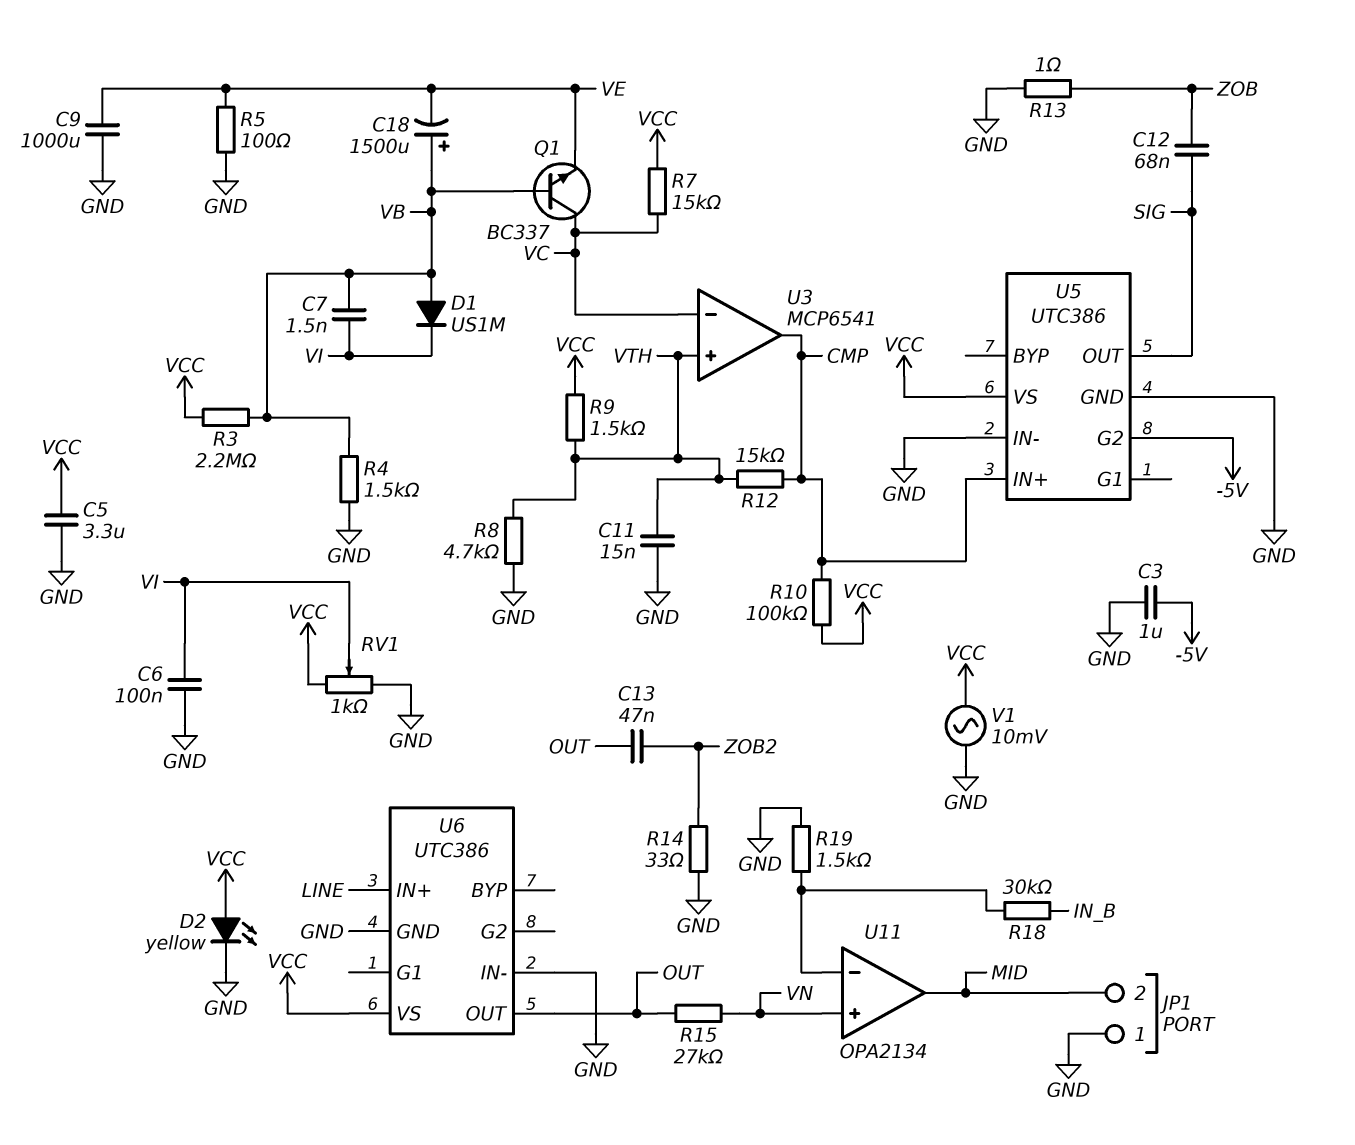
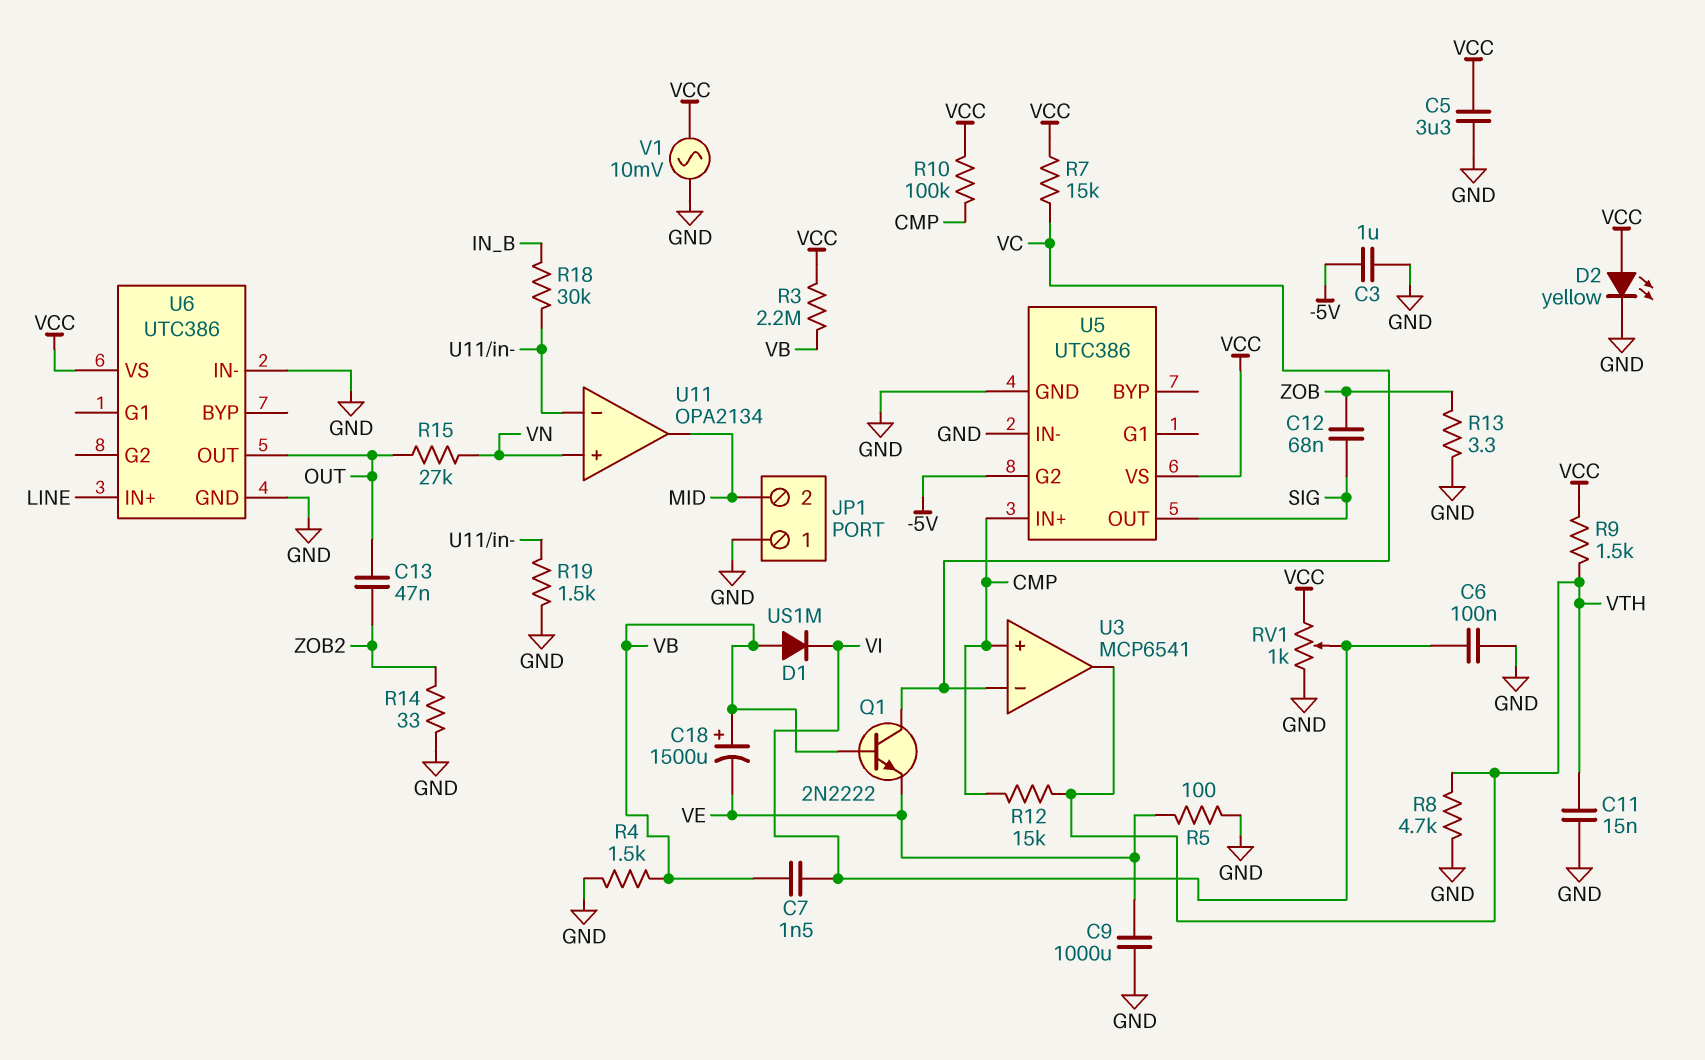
Q1: NPN BC337 (B VB, C VC, E VE) -> NPN 2N2222 (B VB, C VC, E VE)
R13: 1 (GND, ZOB) -> 3.3 (GND, ZOB)
U3 pin in+: VTH -> CMP
U3 pin out: CMP -> VTH

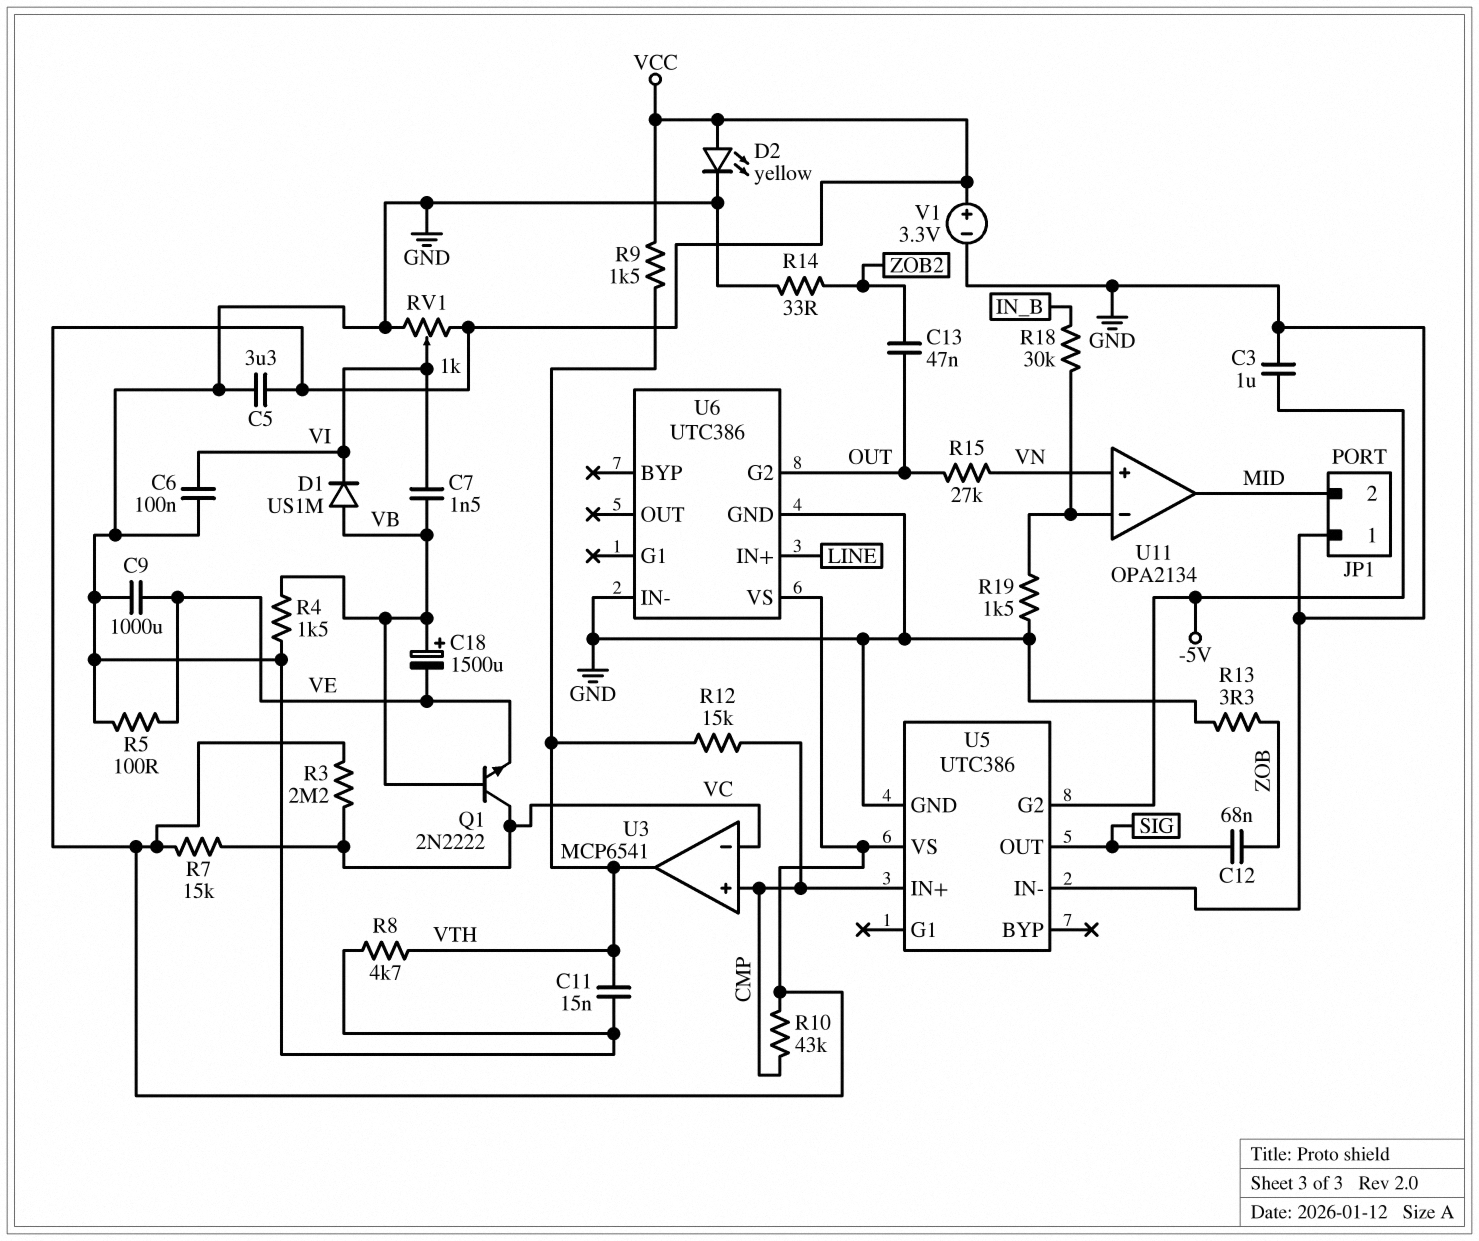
R3: 2.2M (VB, VCC) -> 2.2M (VC, VCC)
R10: 100k (CMP, VCC) -> 43k (CMP, VCC)
U6 pin G2: none -> OUT
U6 pin OUT: OUT -> none
V1: AC 10mV (GND, VCC) -> 3.3V (plus VCC, minus GND)

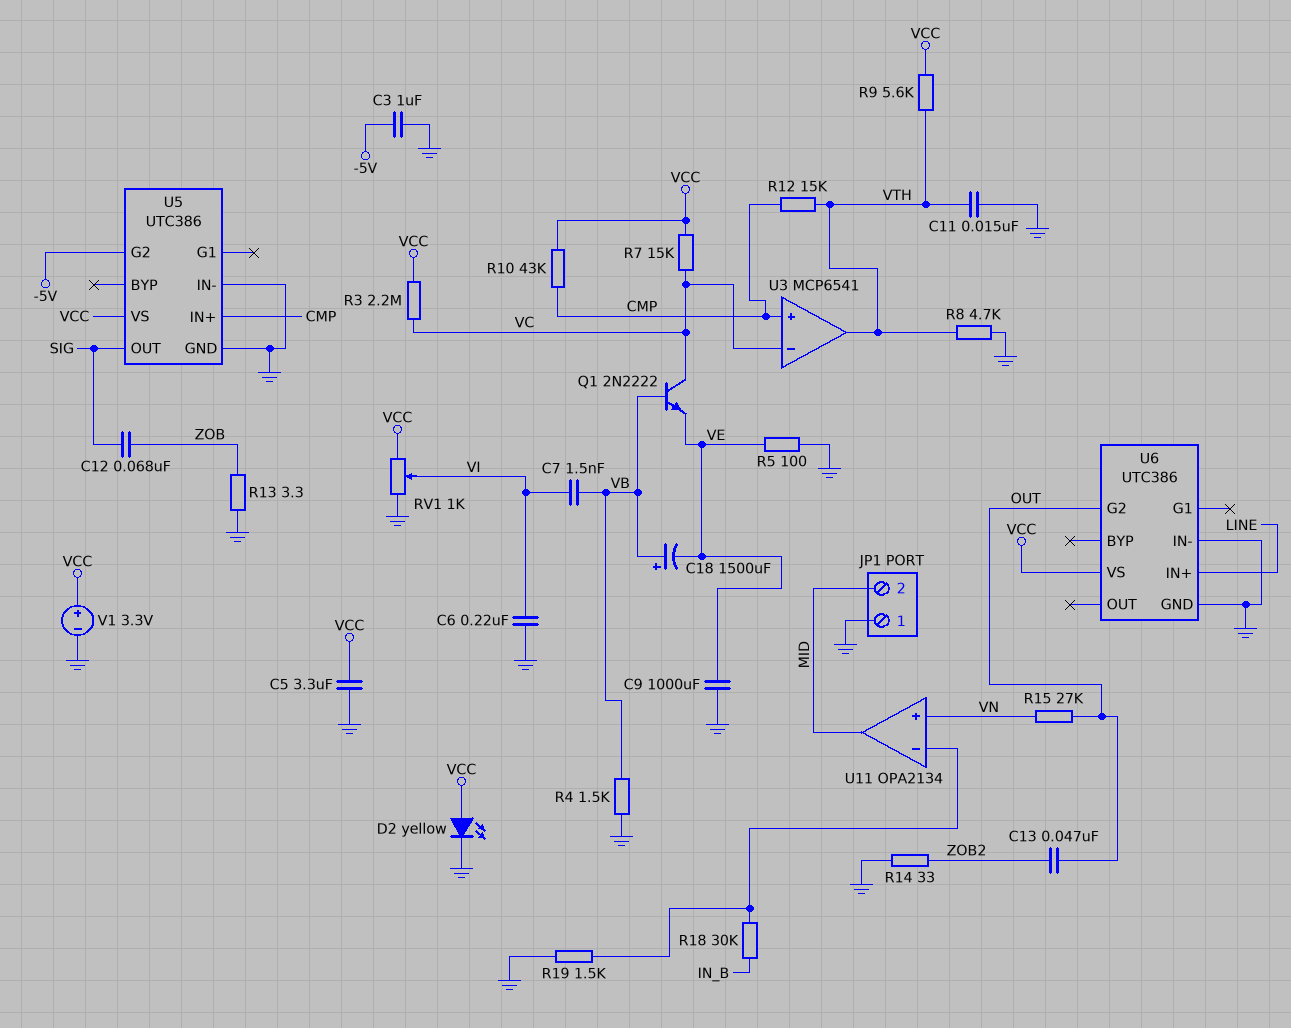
C6: 100nF (GND, VI) -> 220nF (GND, VI)
D1: diode US1M (A VB, K VI) -> none
R9: 1.5k (VCC, VTH) -> 5.6k (VCC, VTH)

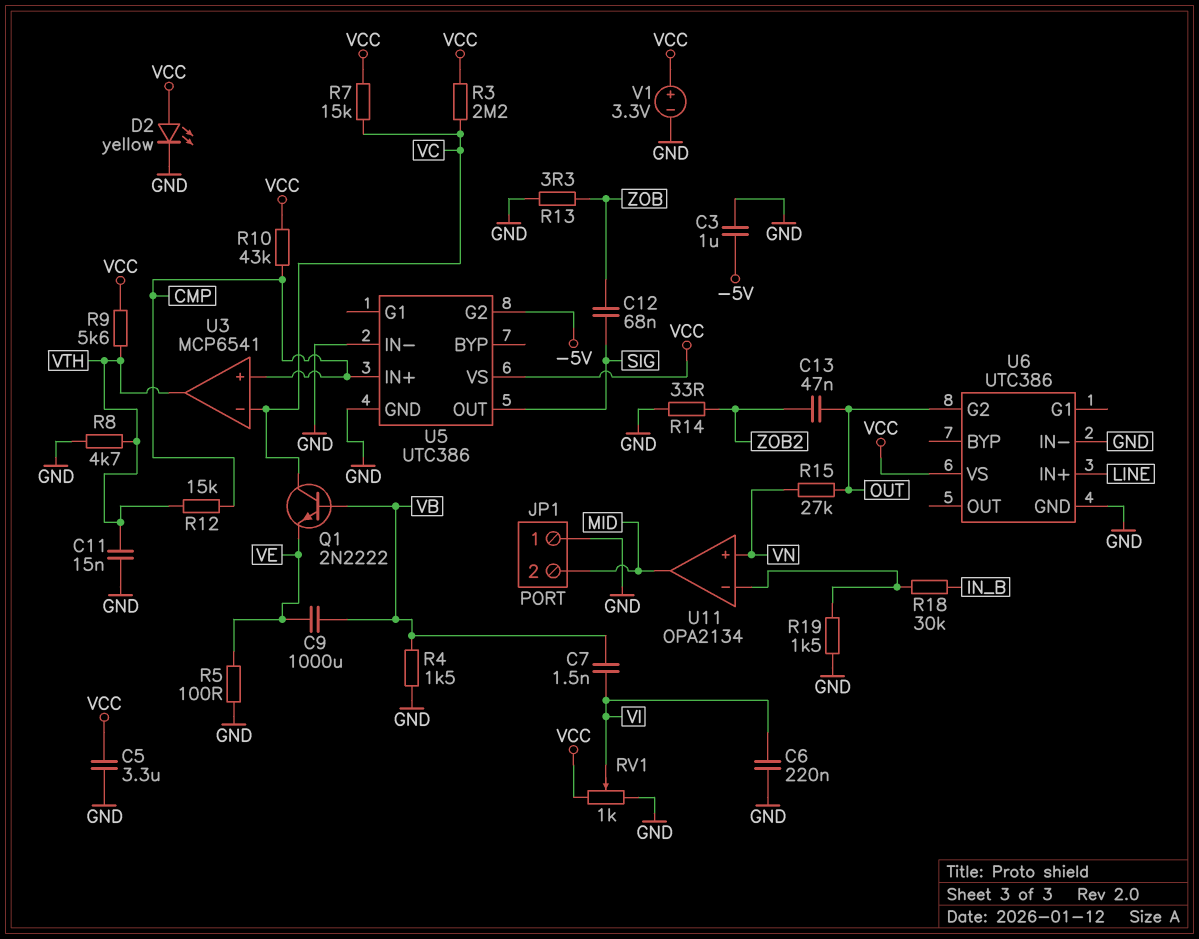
C9: 1000uF (GND, VE) -> 1000uF (VB, VE)
C18: 1500uF (plus VB, minus VE) -> none

